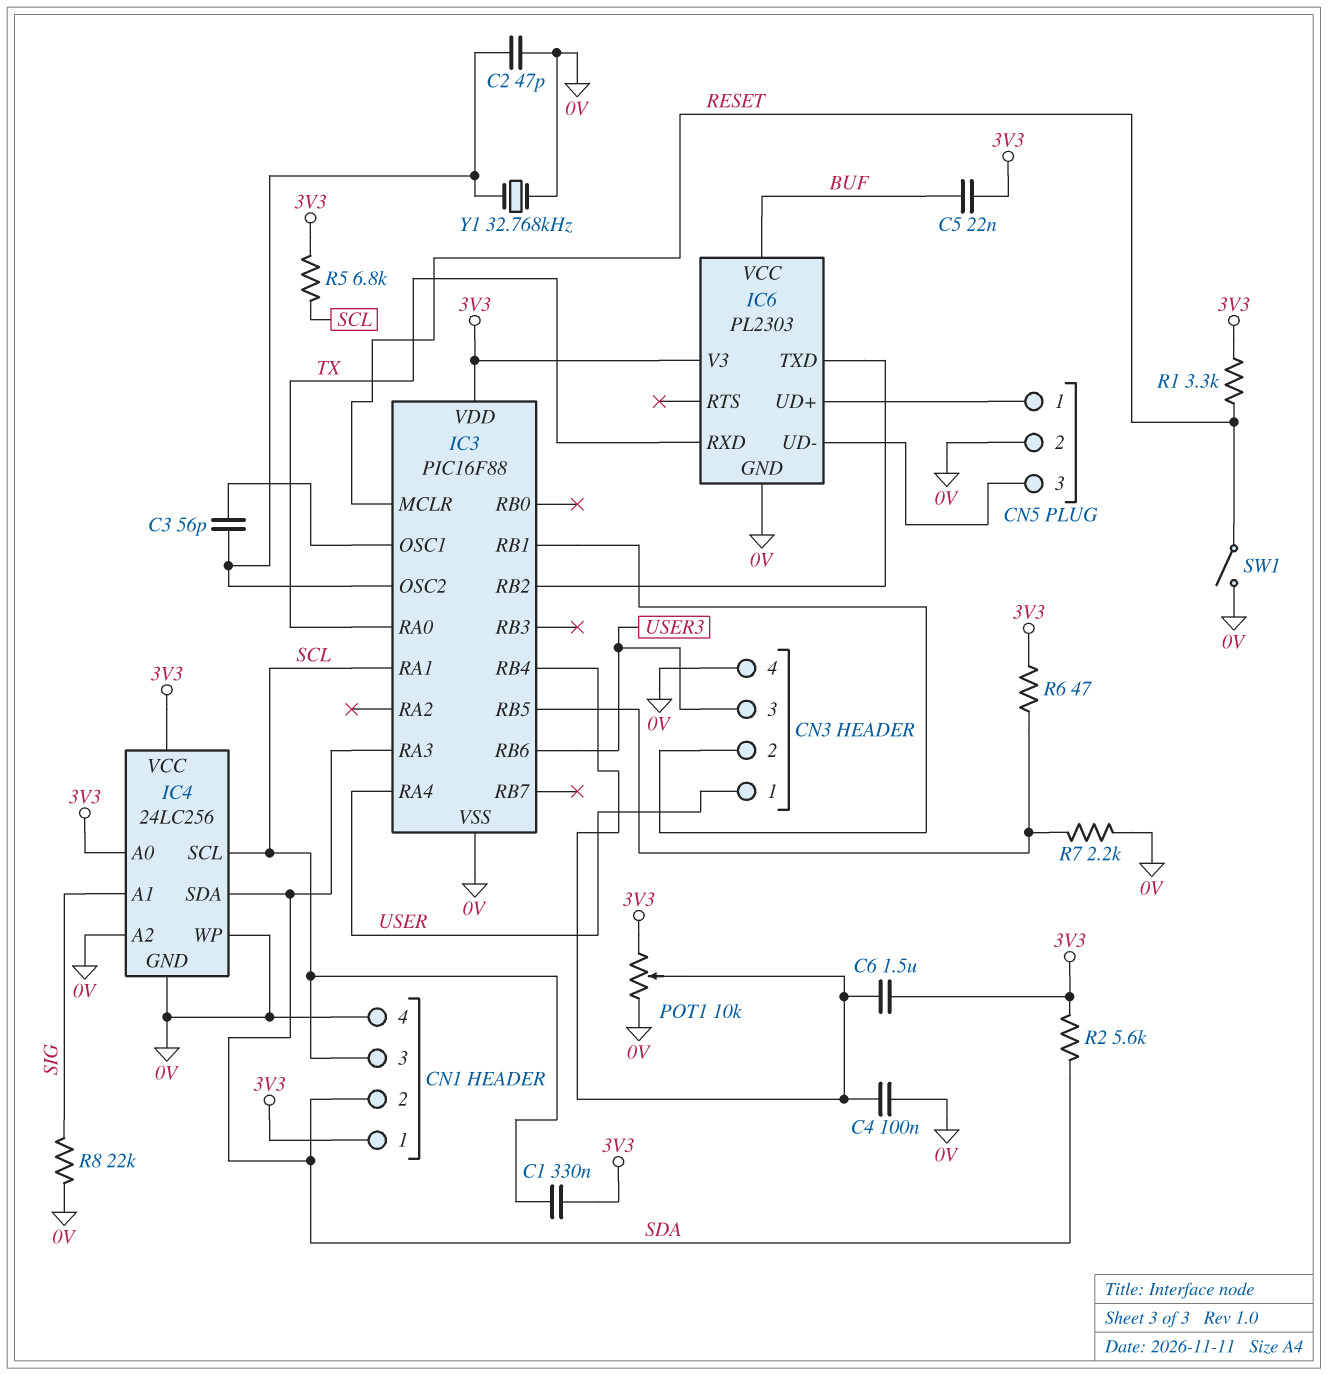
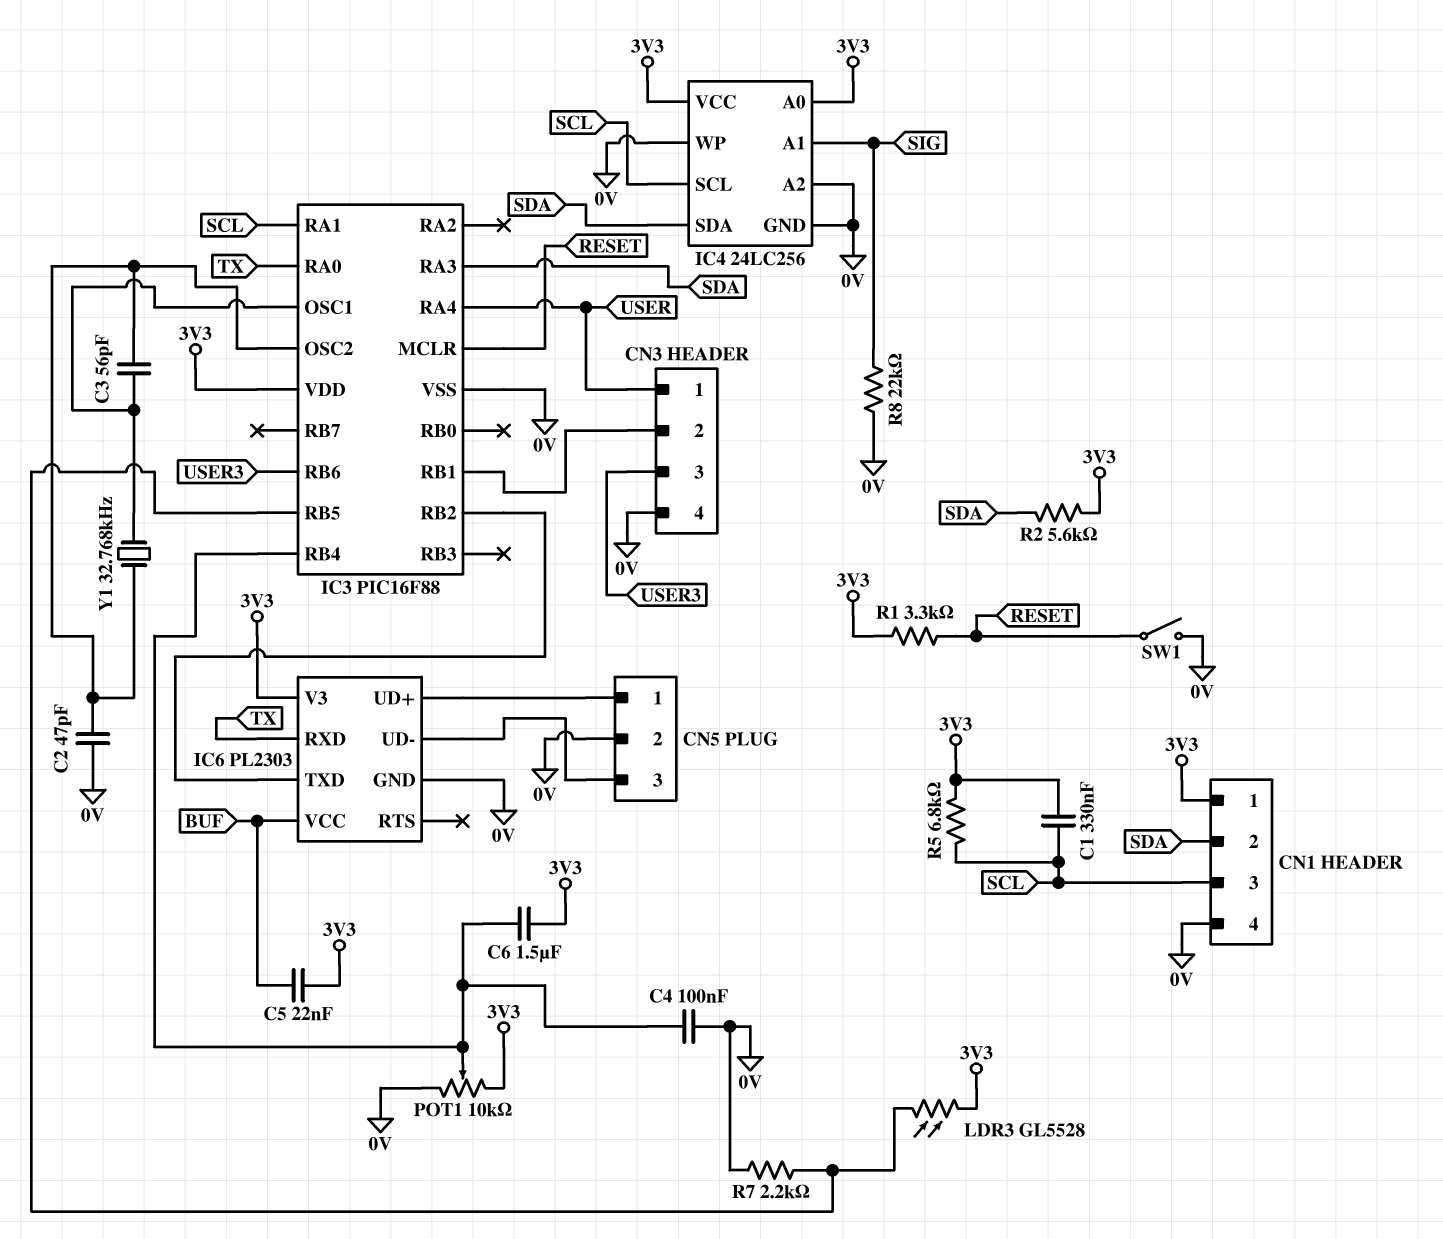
LDR3: none -> GL5528 (3V3, IC3/RB5)
R6: 47 (3V3, IC3/RB5) -> none
Y1: 32.768kHz (0V, IC3/OSC2) -> 32.768kHz (IC3/OSC1, IC3/OSC2)

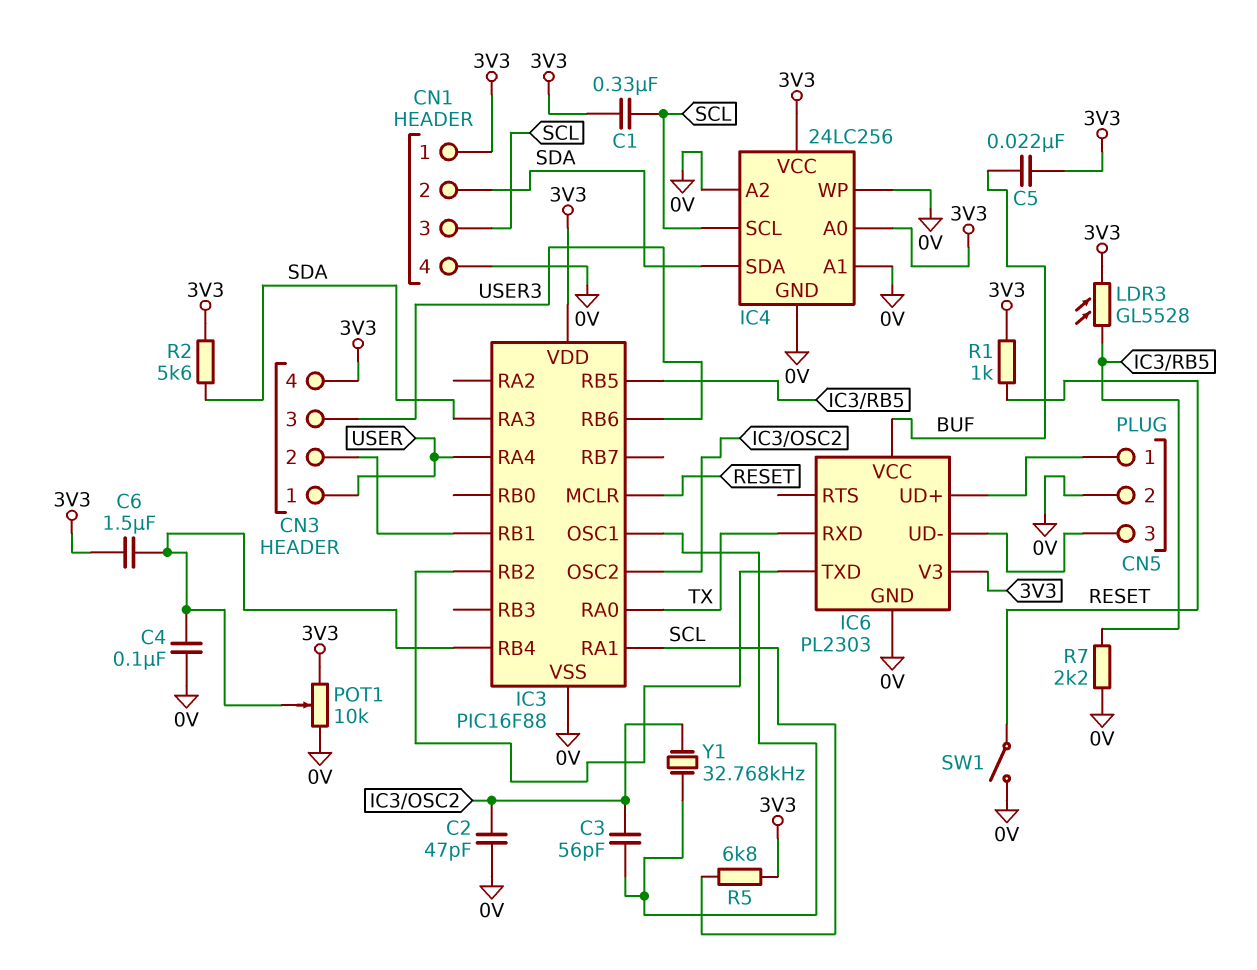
CN3 pin 4: 0V -> 3V3
IC4 pin A1: SIG -> 0V
R1: 3.3k (3V3, RESET) -> 1k (3V3, RESET)
R8: 22k (0V, SIG) -> none

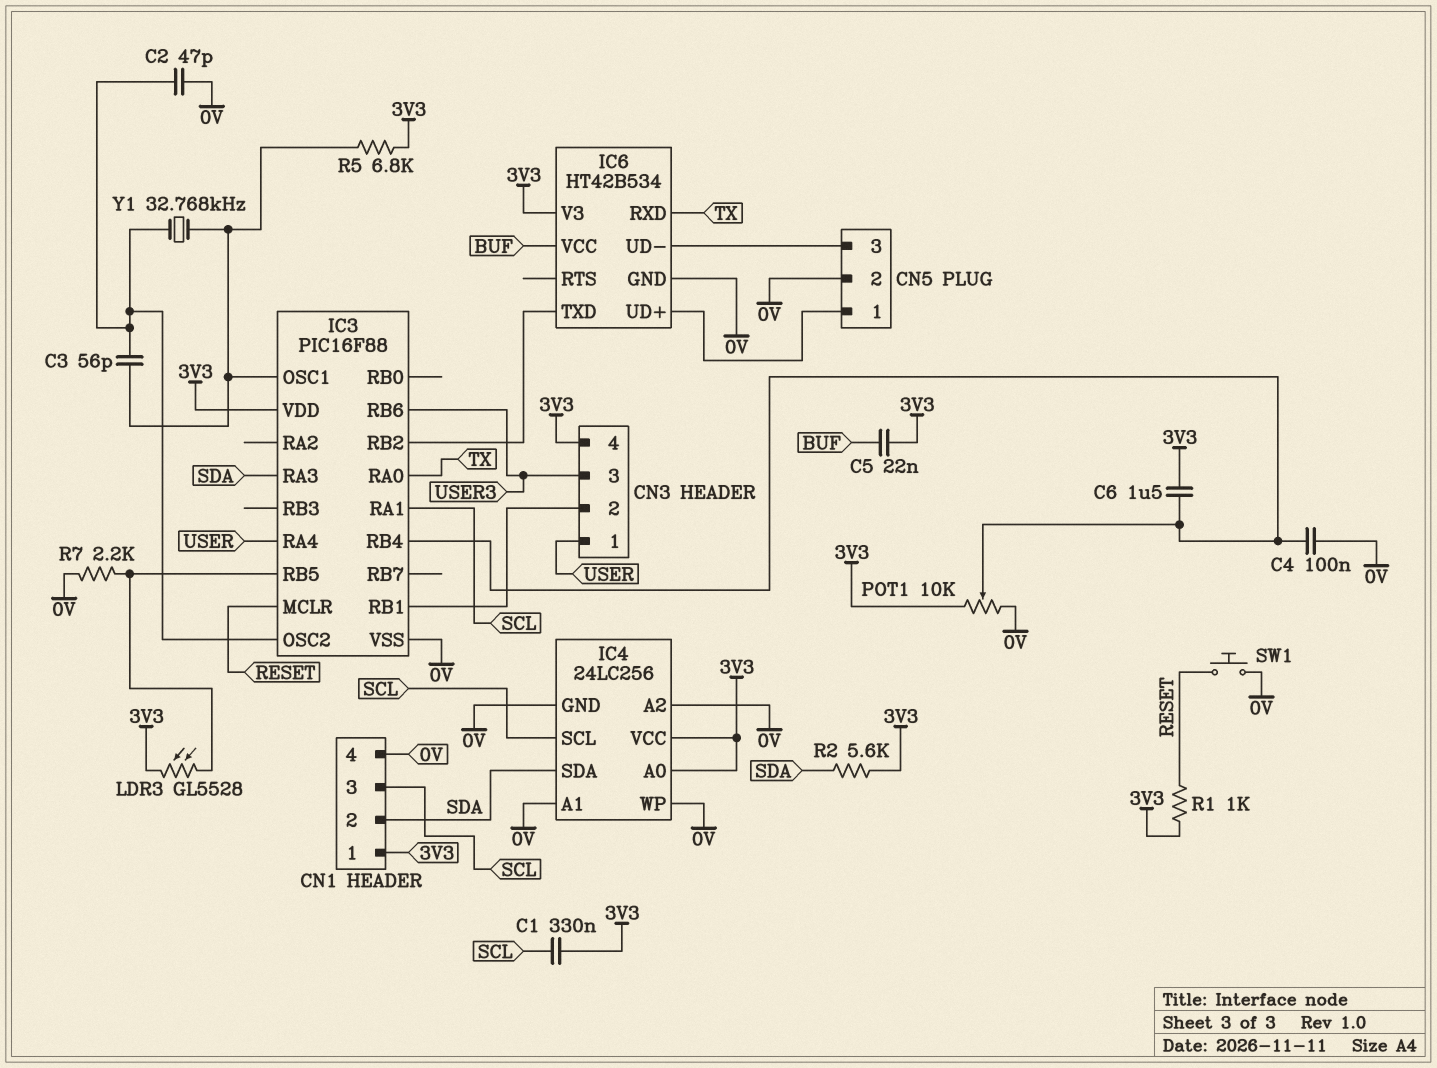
IC6: PL2303 -> HT42B534
R5: 6.8k (3V3, SCL) -> 6.8k (3V3, IC3/OSC1)
SW1: switch (0V, RESET) -> button (0V, RESET)

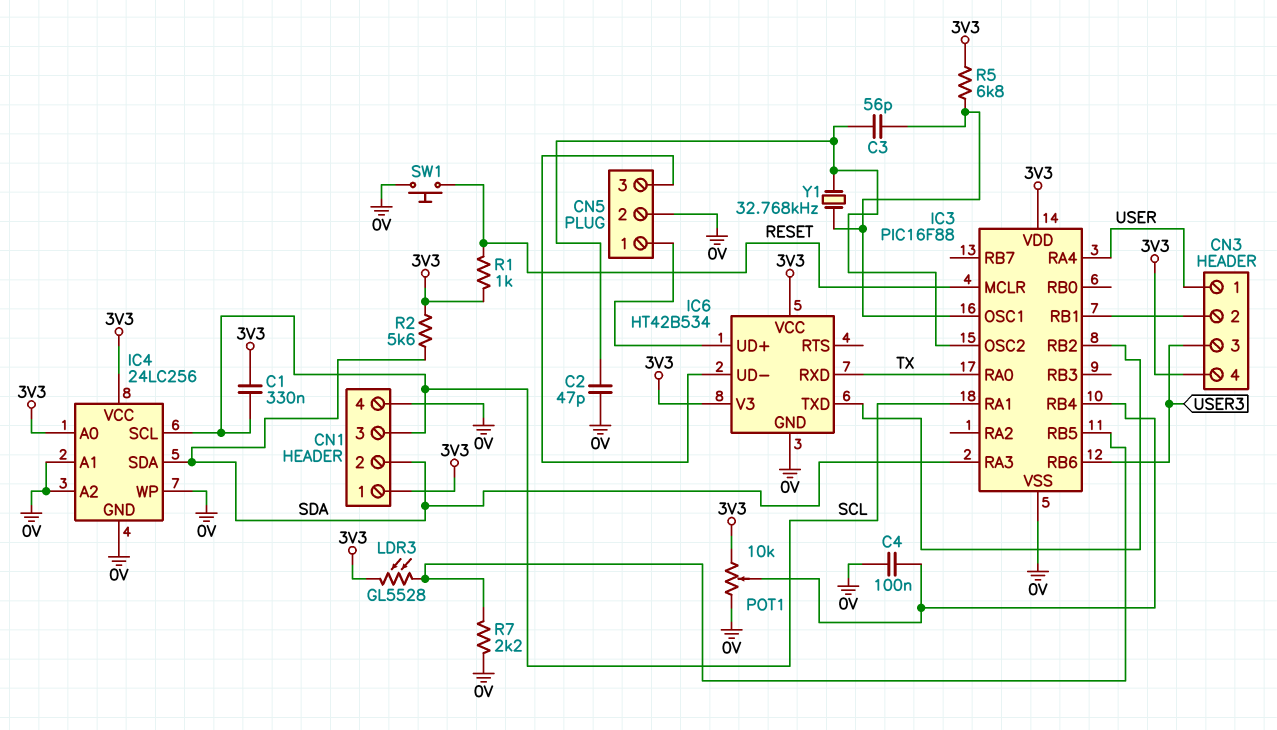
C5: 22nF (3V3, BUF) -> none
C6: 1.5uF (3V3, IC3/RB4) -> none
IC6 pin VCC: BUF -> 3V3

